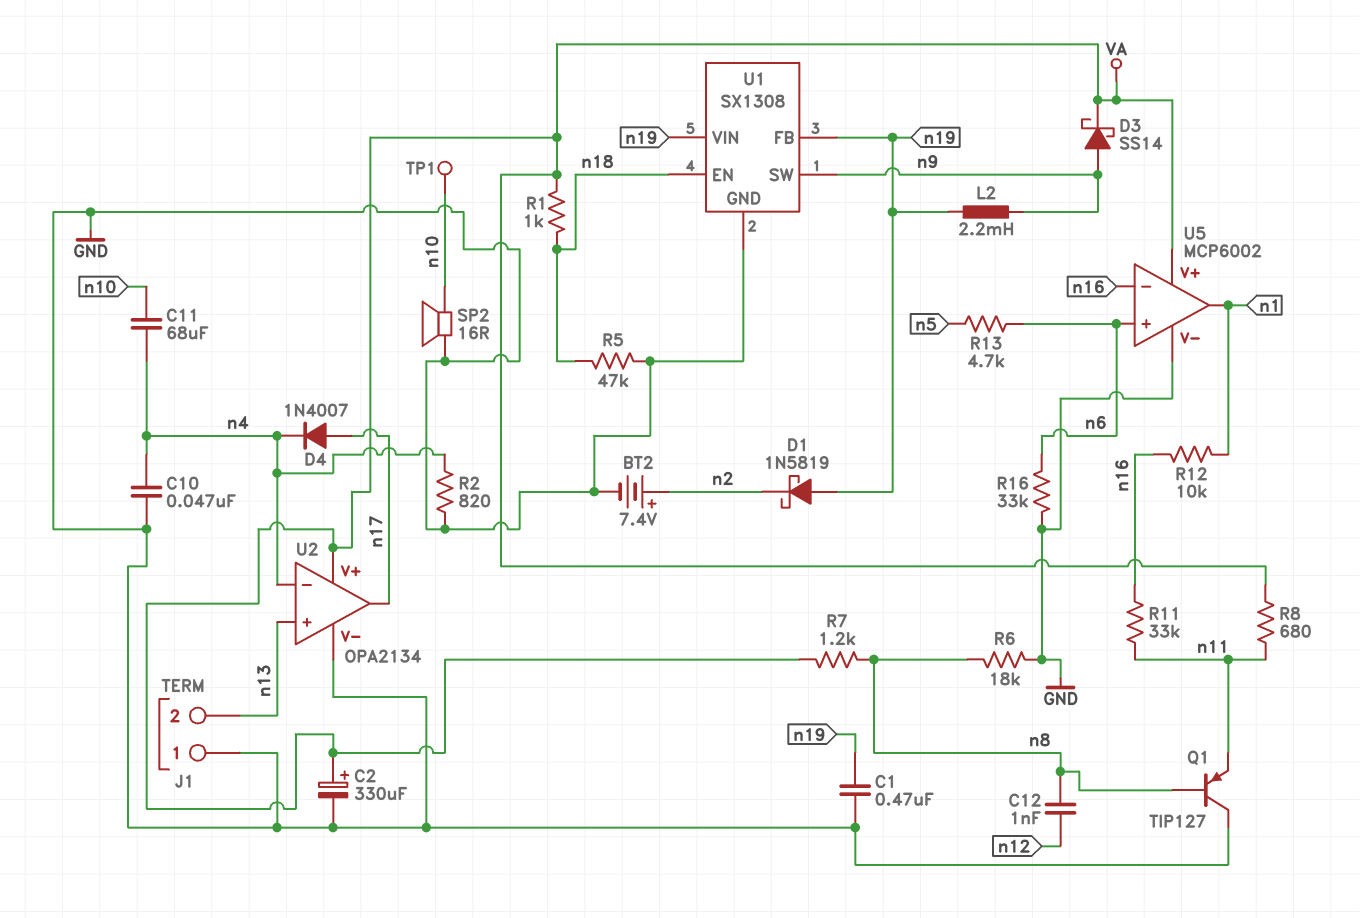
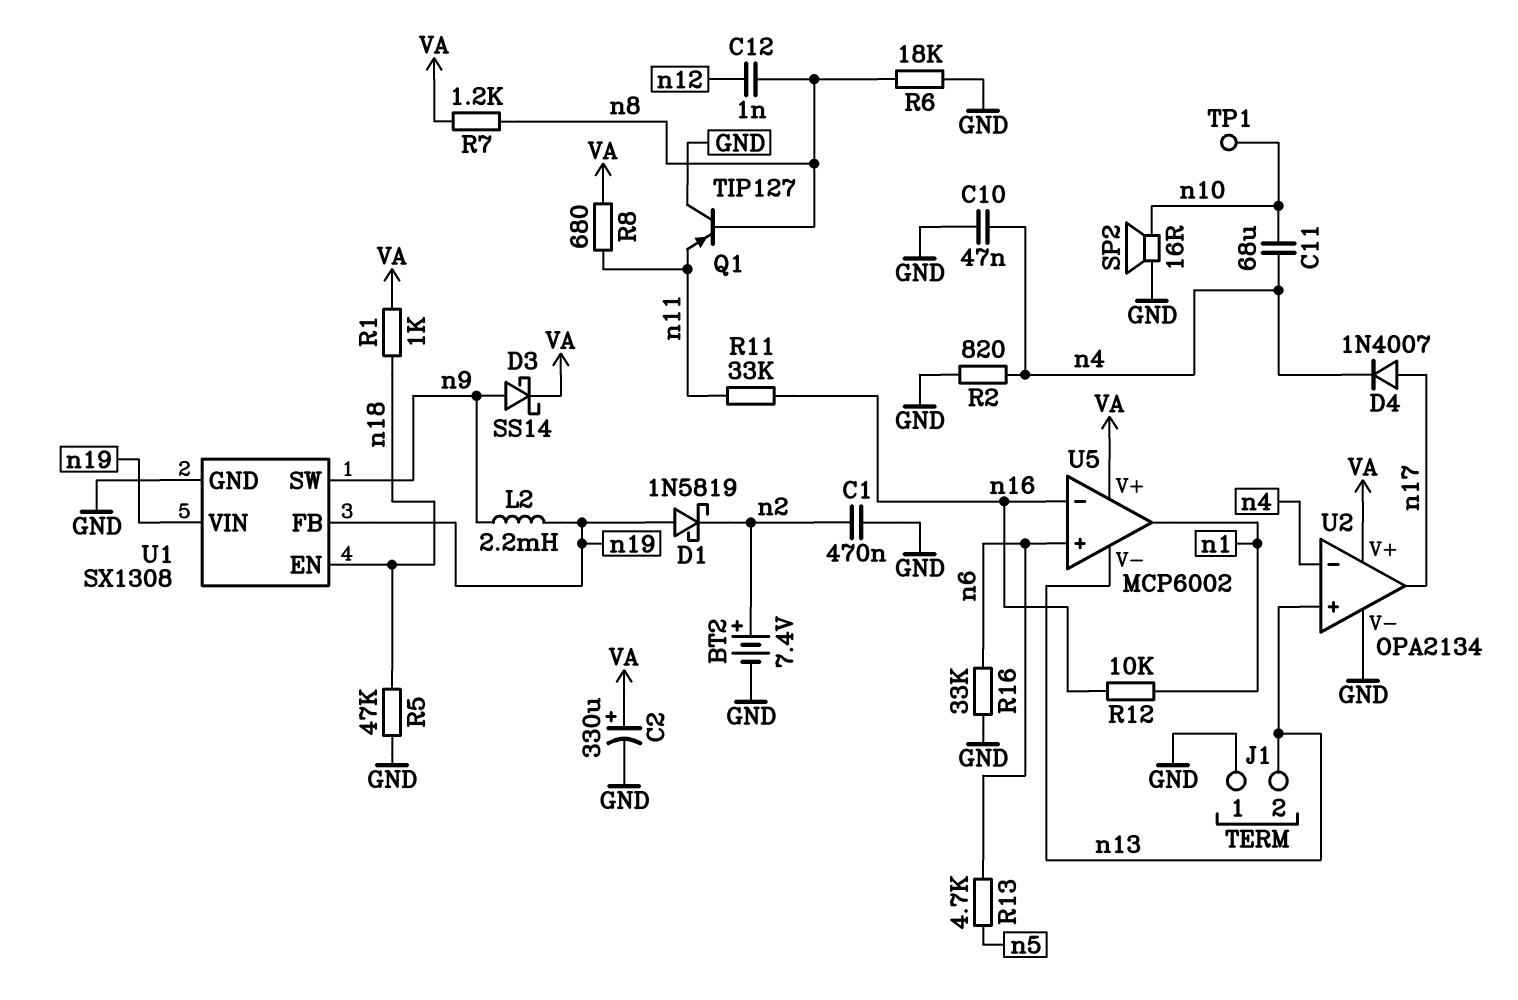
C1: 470nF (GND, n19) -> 470nF (GND, n2)
U5 pin V-: GND -> n13

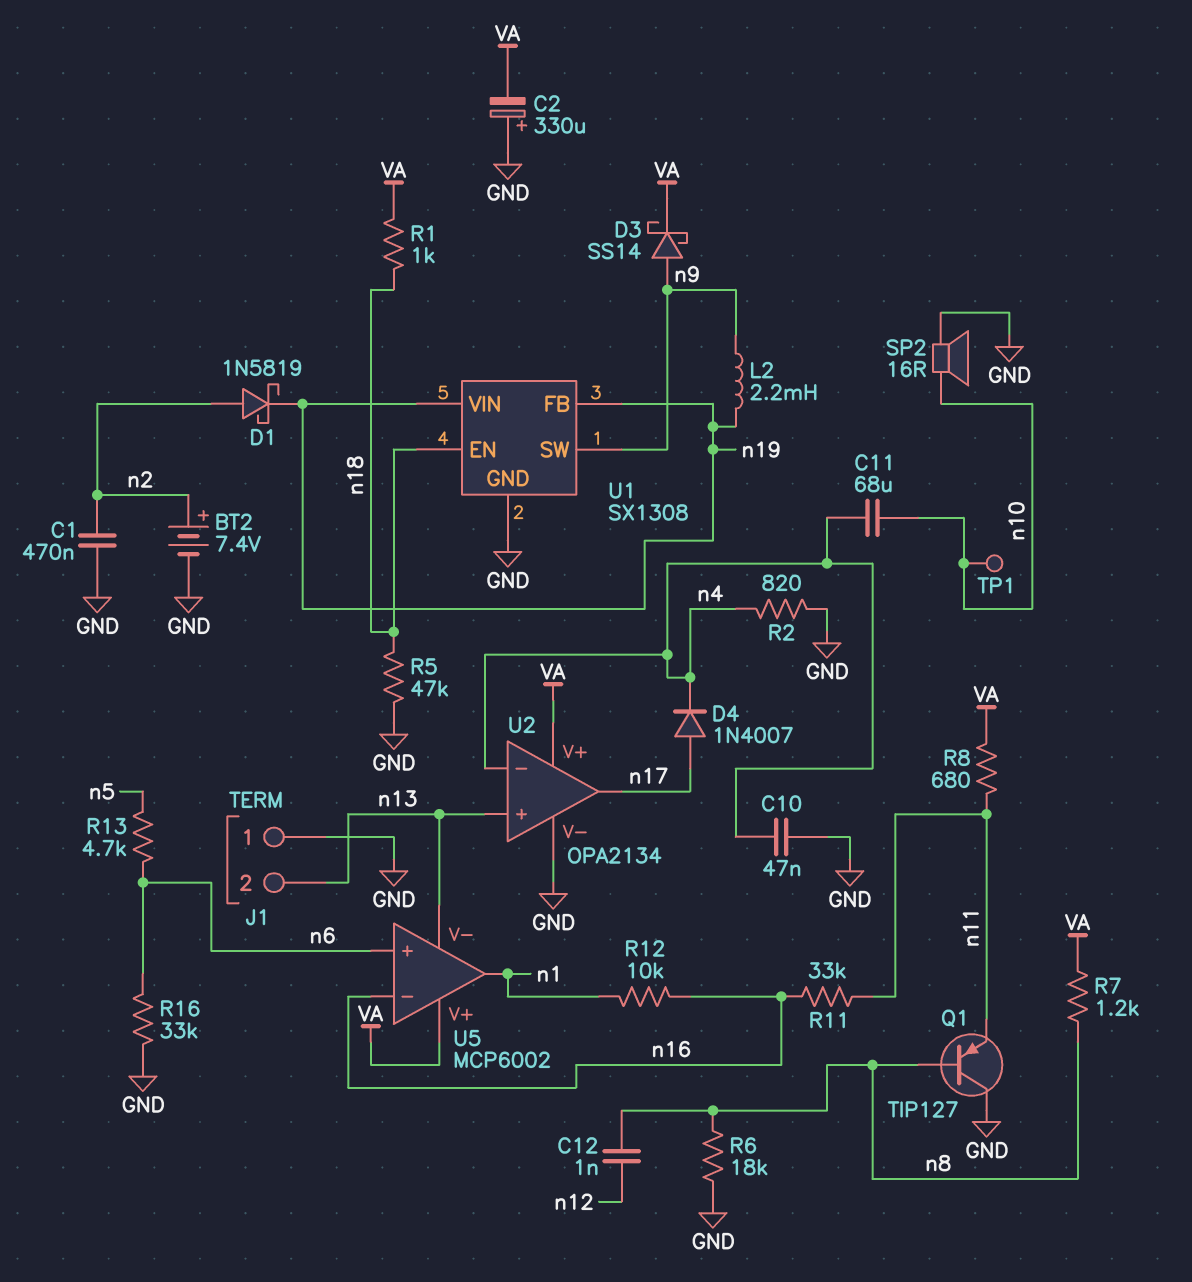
C2: 330uF (plus VA, minus GND) -> 330uF (plus GND, minus VA)
D1: schottky 1N5819 (A n19, K n2) -> schottky 1N5819 (A n2, K n19)

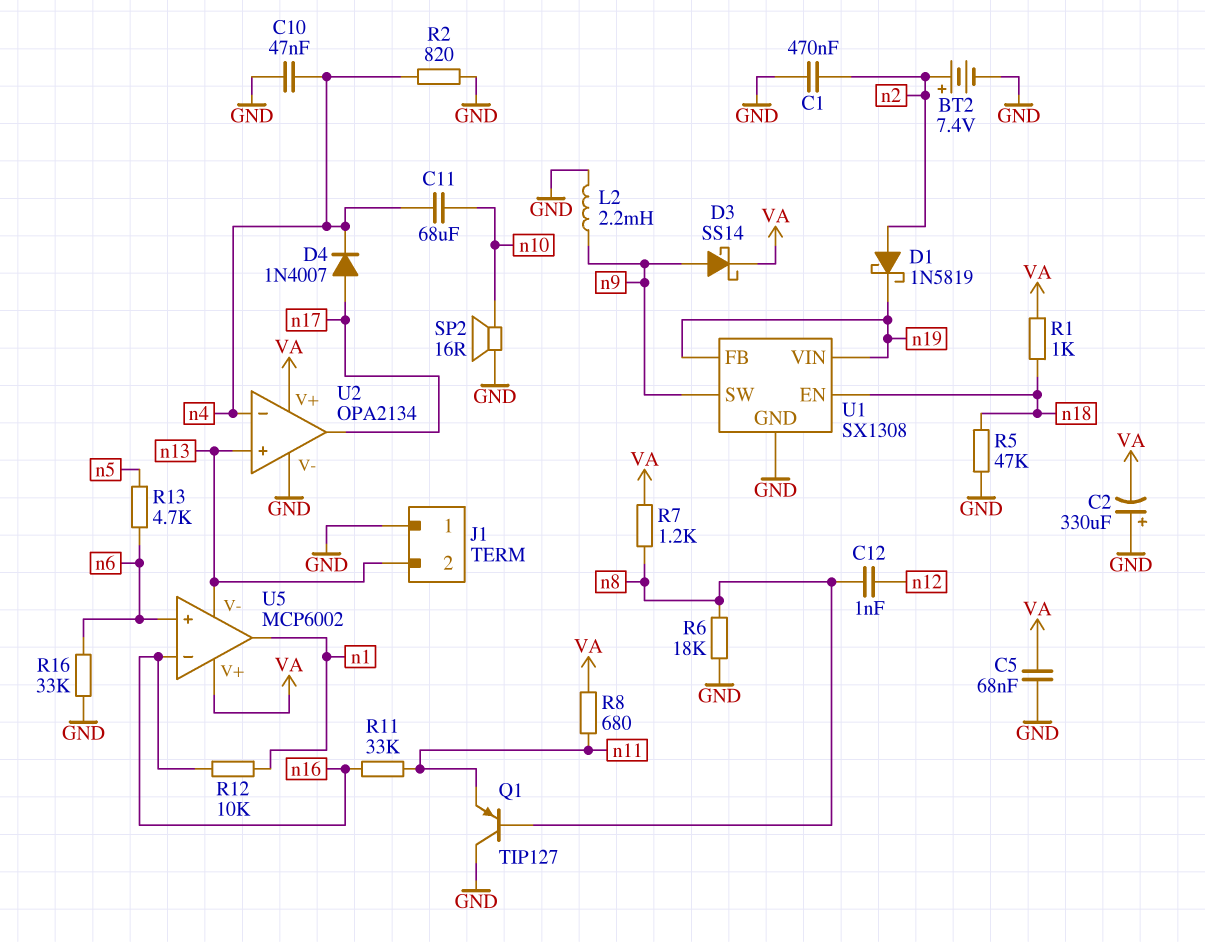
C5: none -> 68nF (GND, VA)
L2: 2.2mH (n9, n19) -> 2.2mH (GND, n9)
TP1: test point (n10) -> none

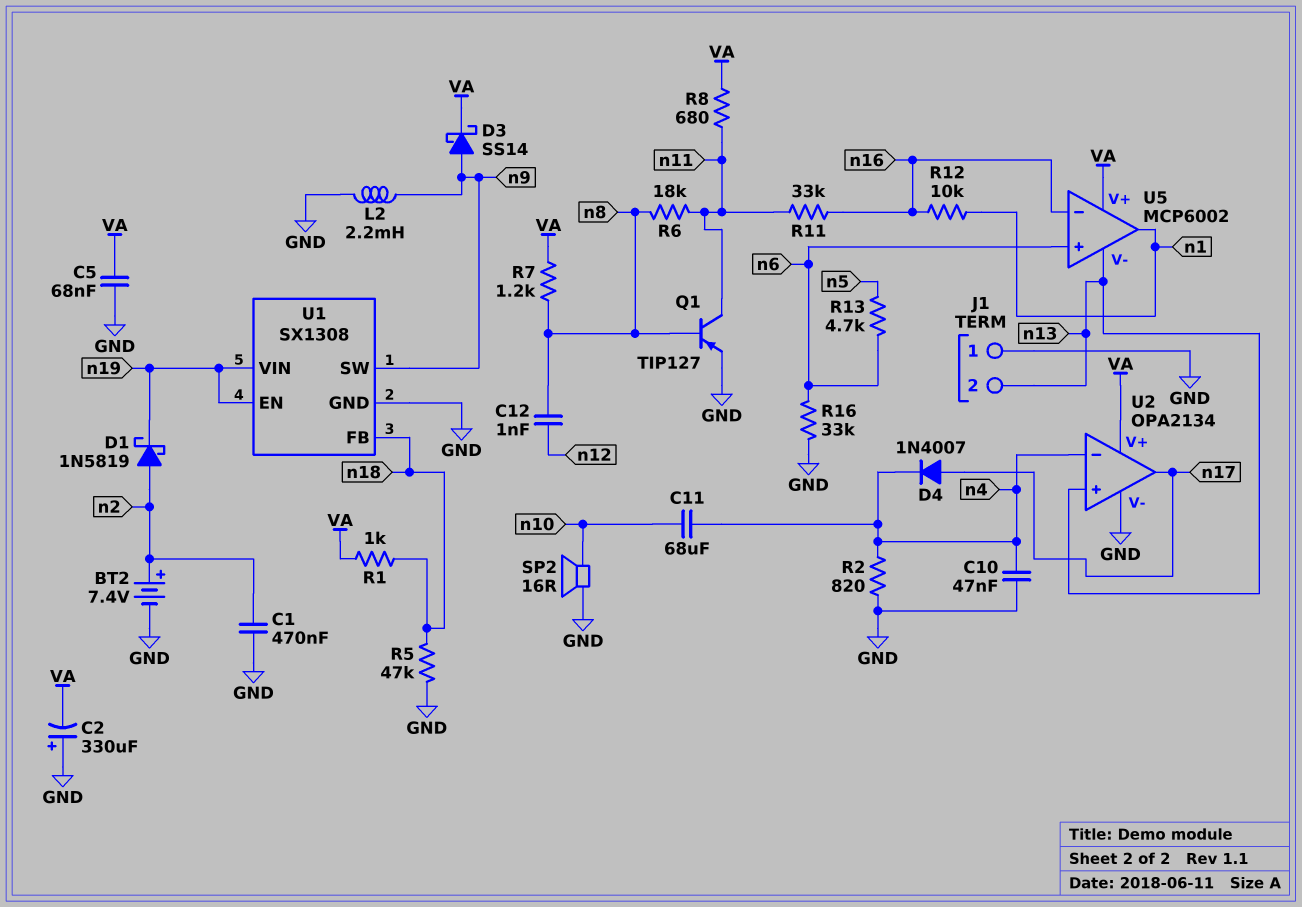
Q1: PNP TIP127 (B n8, C GND, E n11) -> PNP TIP127 (B n8, C n11, E GND)
R6: 18k (GND, n8) -> 18k (n8, n11)
U1 pin EN: n18 -> n19
U1 pin FB: n19 -> n18

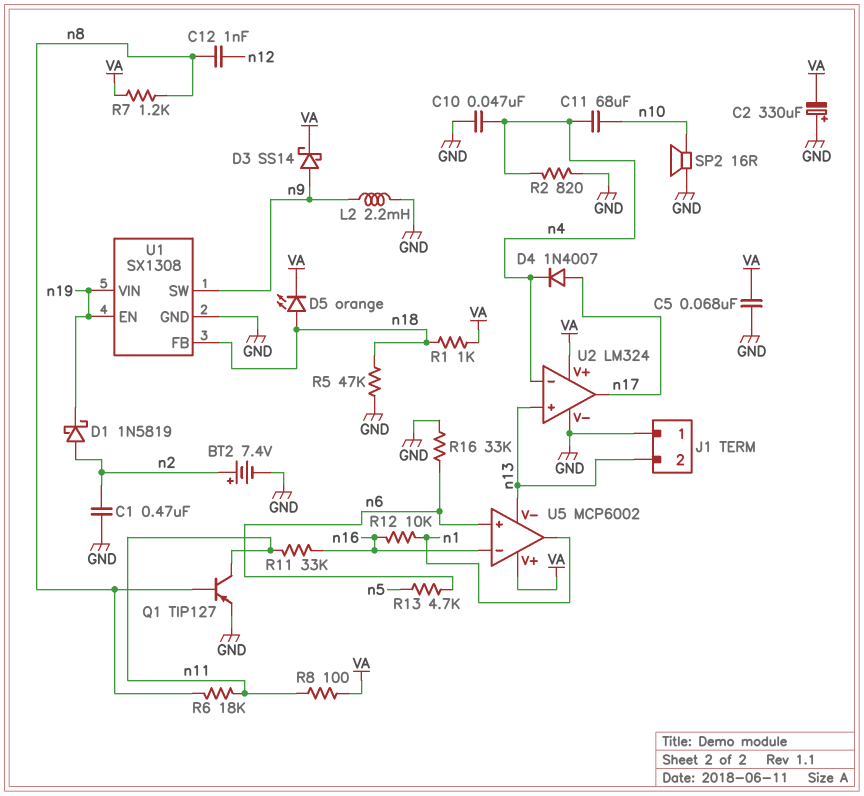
D5: none -> LED orange (A n18, K VA)
R8: 680 (VA, n11) -> 100 (VA, n11)
U2: OPA2134 -> LM324

